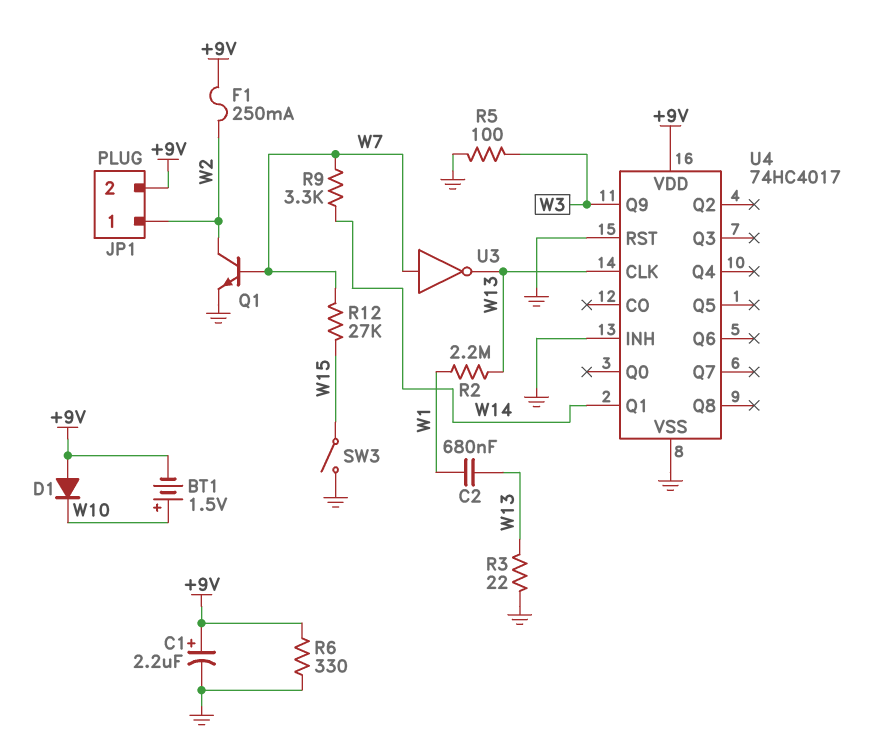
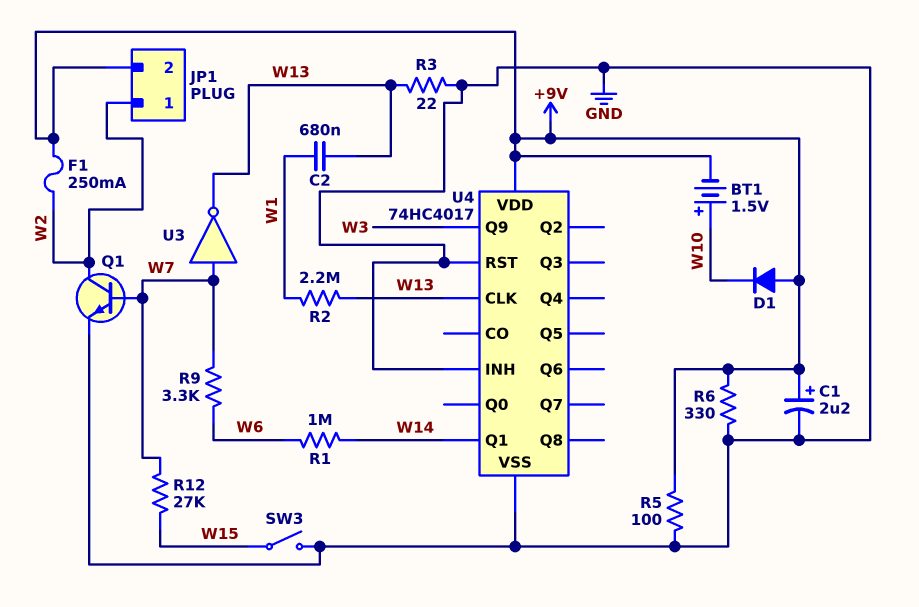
R1: none -> 1M (W6, W14)
R5: 100 (GND, W3) -> 100 (+9V, GND)
R9: 3.3k (W7, W14) -> 3.3k (W6, W7)

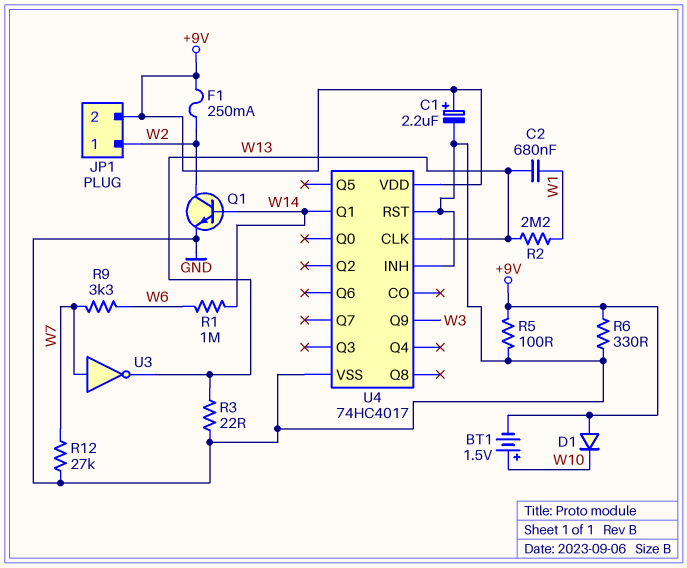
Q1: NPN (B W7, C W2, E GND) -> NPN (B W14, C W2, E GND)
R12: 27k (W7, W15) -> 27k (GND, W7)
SW3: switch (GND, W15) -> none

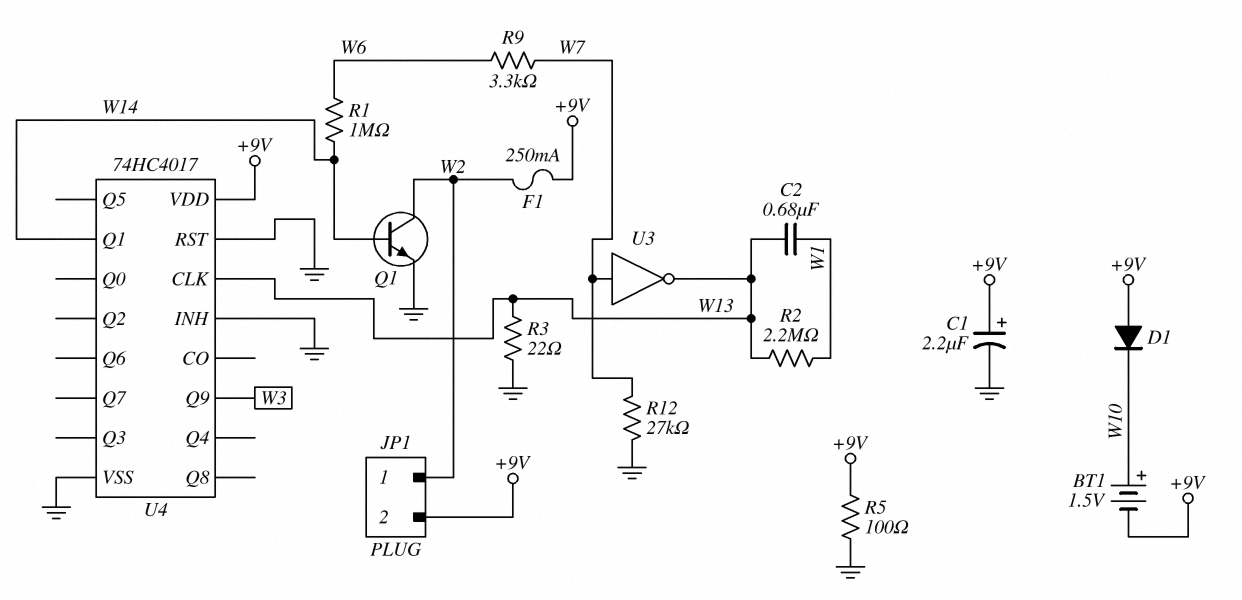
R6: 330 (+9V, GND) -> none

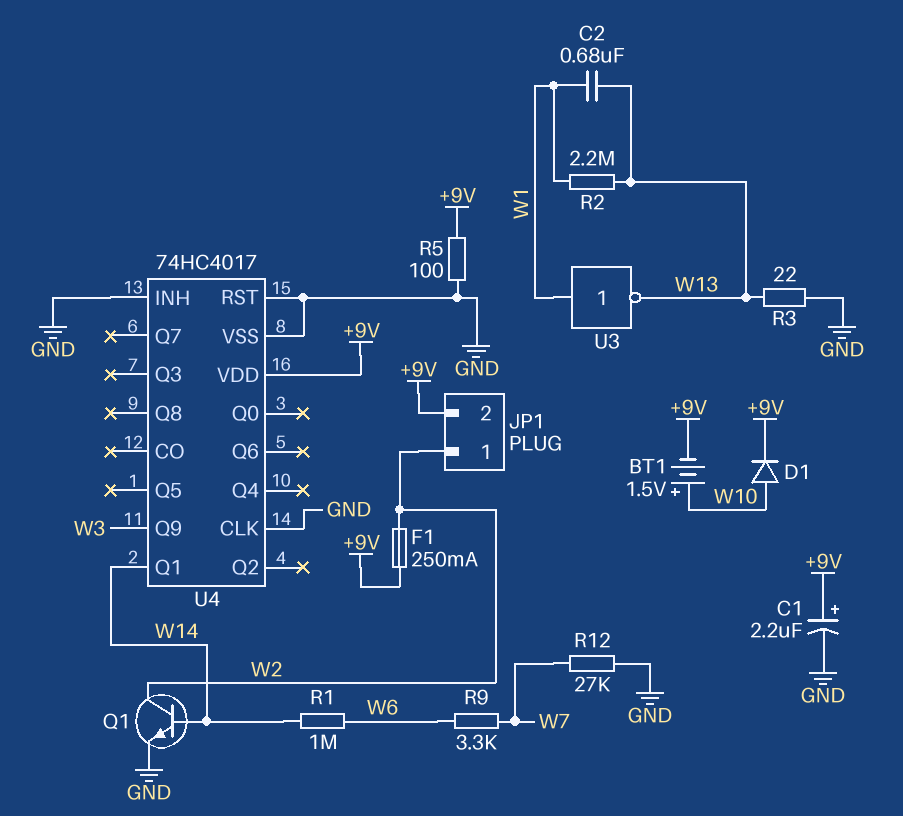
D1: diode (A +9V, K W10) -> diode (A W10, K +9V)
U3: NOT (in W7, out W13) -> NOT (in W1, out W13)
U4 pin CLK: W13 -> GND

